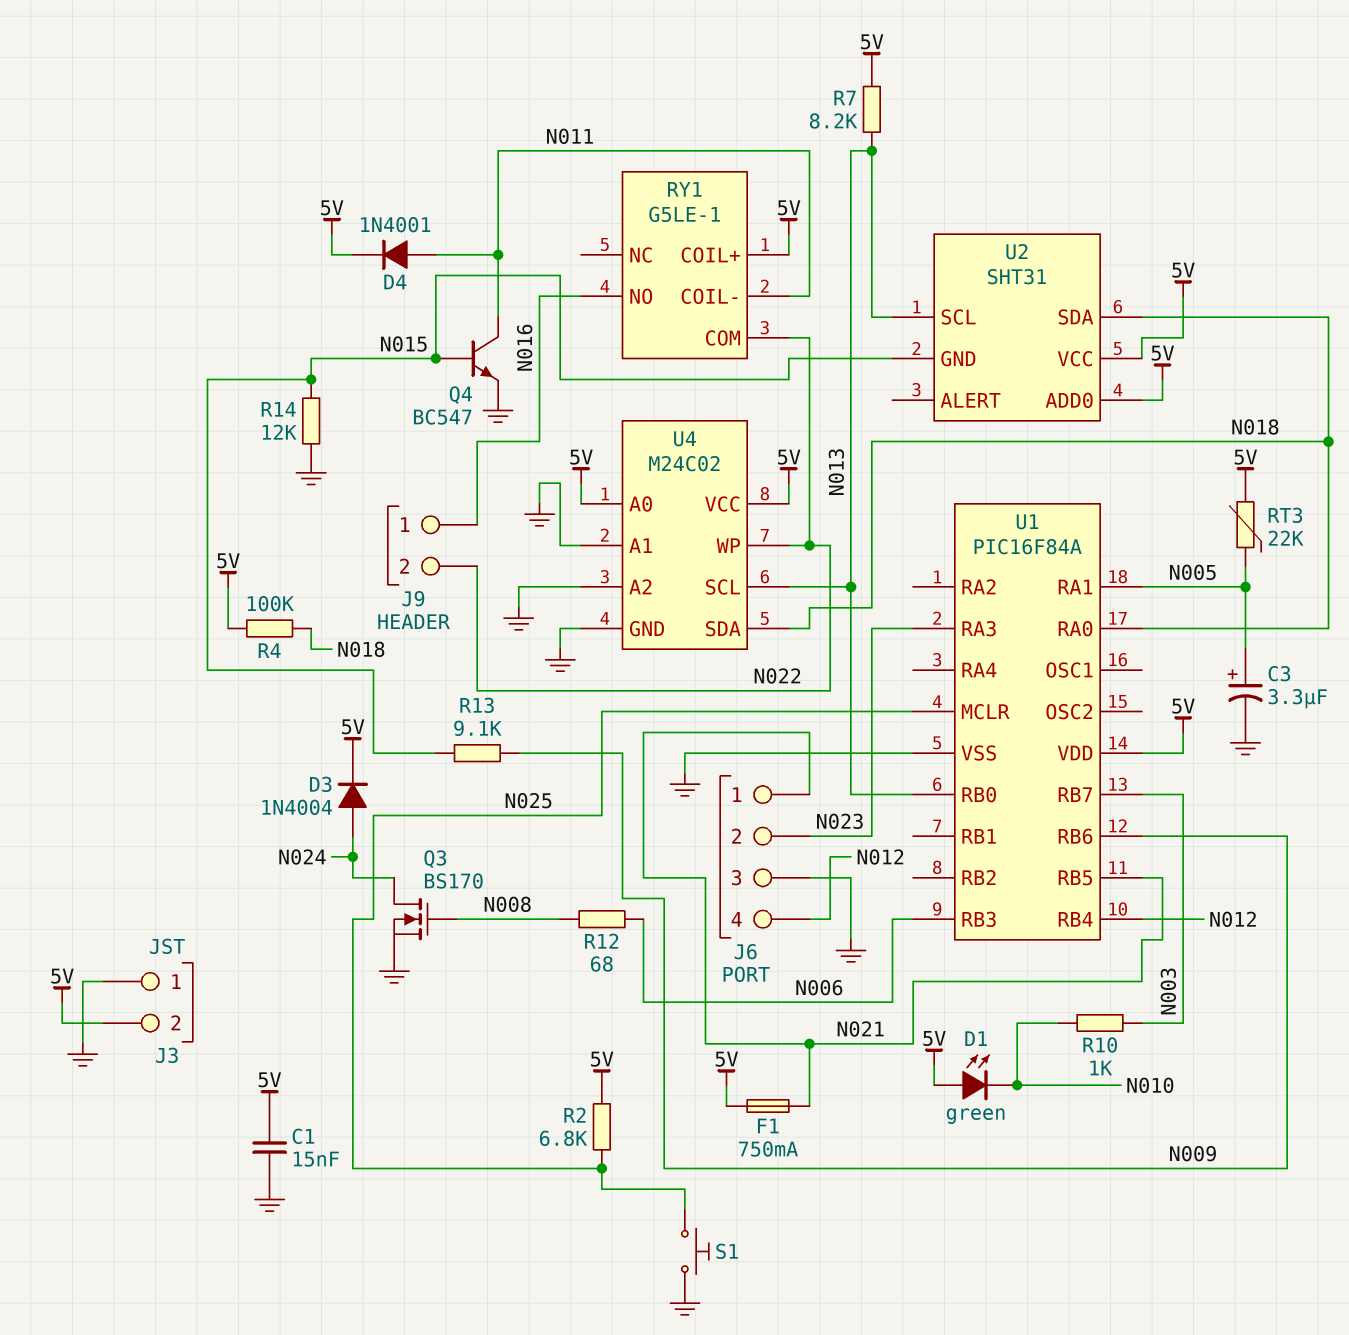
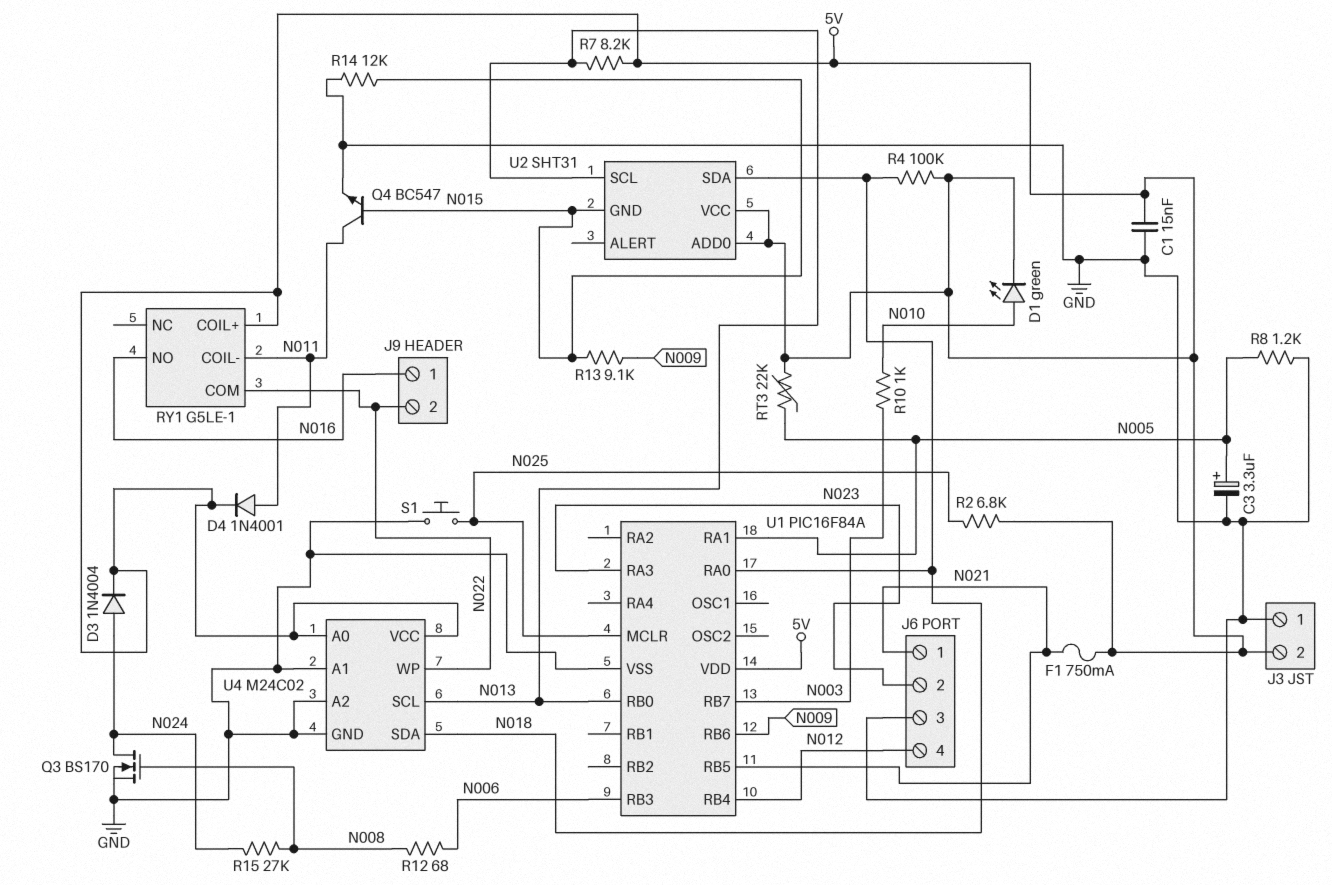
D1: LED green (A 5V, K N010) -> LED green (A N010, K 5V)
R8: none -> 1.2k (GND, N005)
R15: none -> 27k (N008, N024)

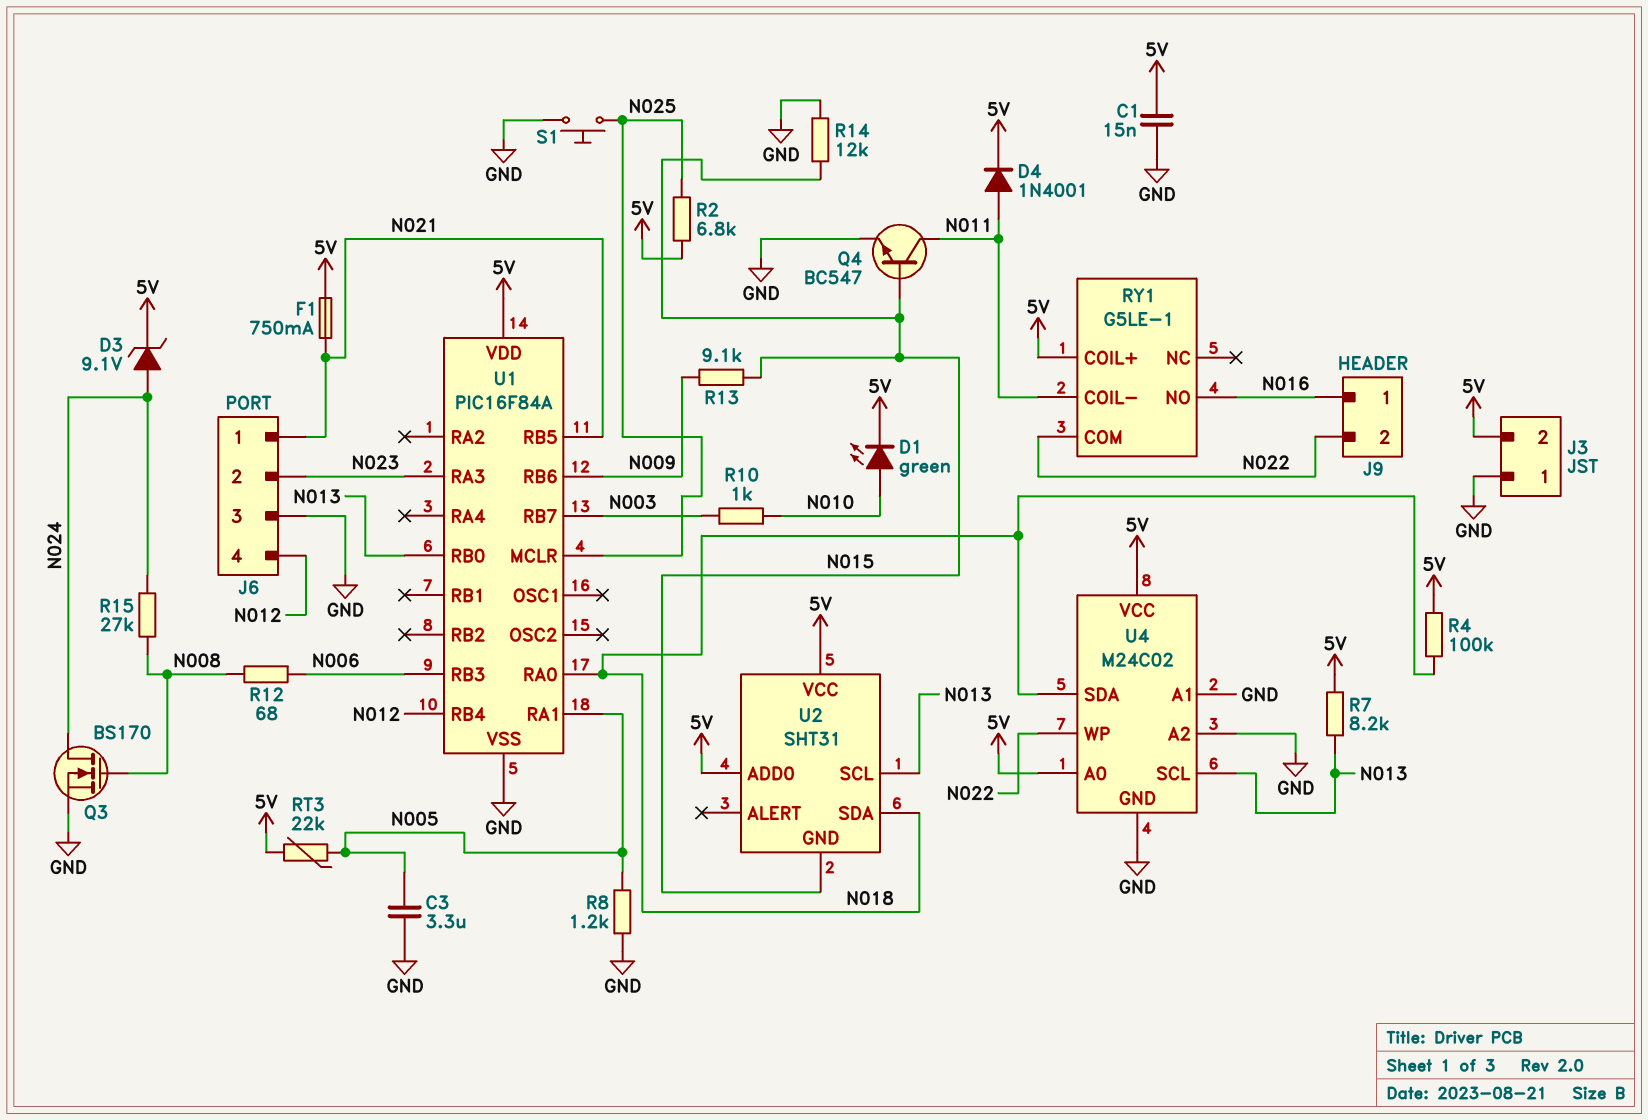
C3: 3.3uF (plus N005, minus GND) -> 3.3uF (GND, N005)
D3: diode 1N4004 (A N024, K 5V) -> zener 9.1V (A N024, K 5V)

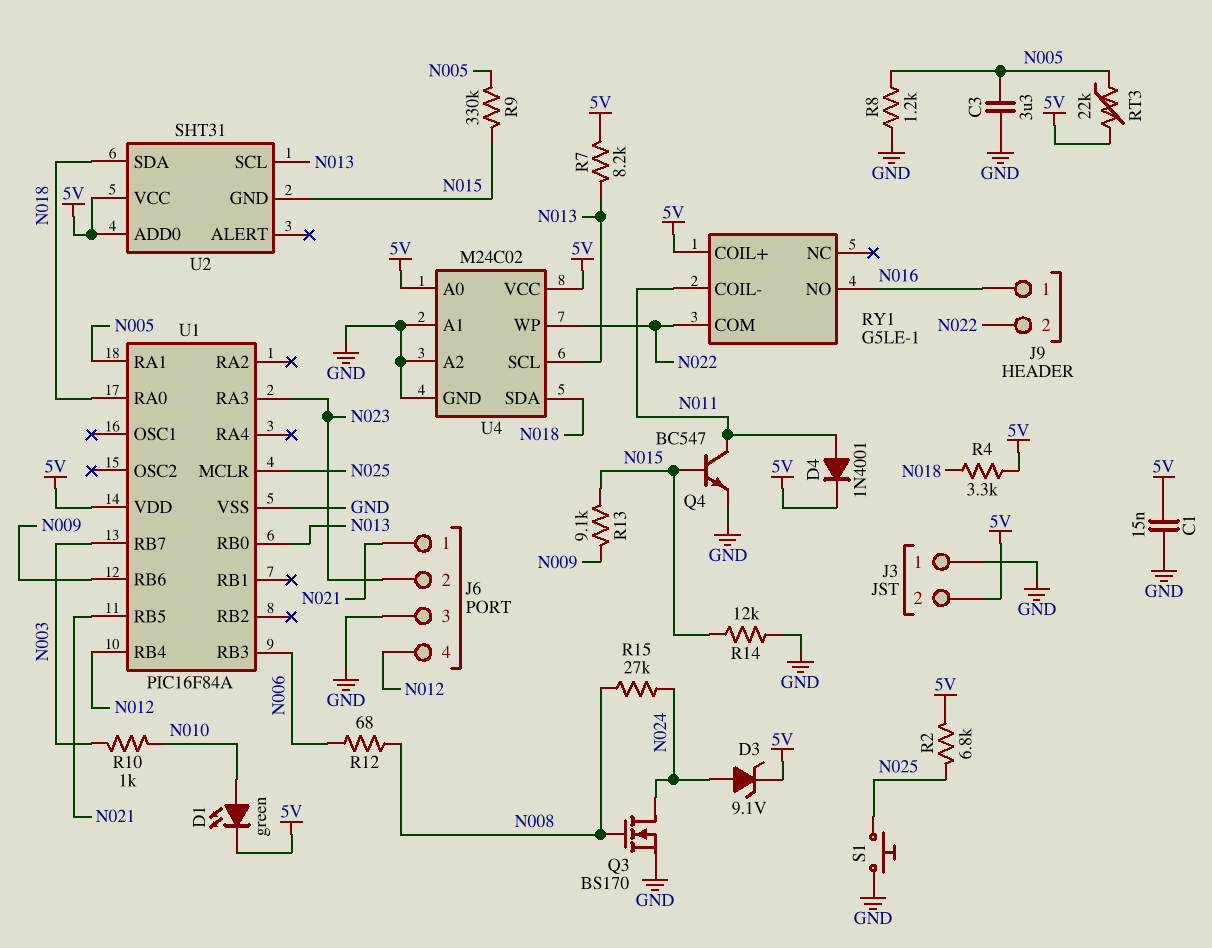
F1: 750mA (5V, N021) -> none
R4: 100k (5V, N018) -> 3.3k (5V, N018)
R9: none -> 330k (N005, N015)

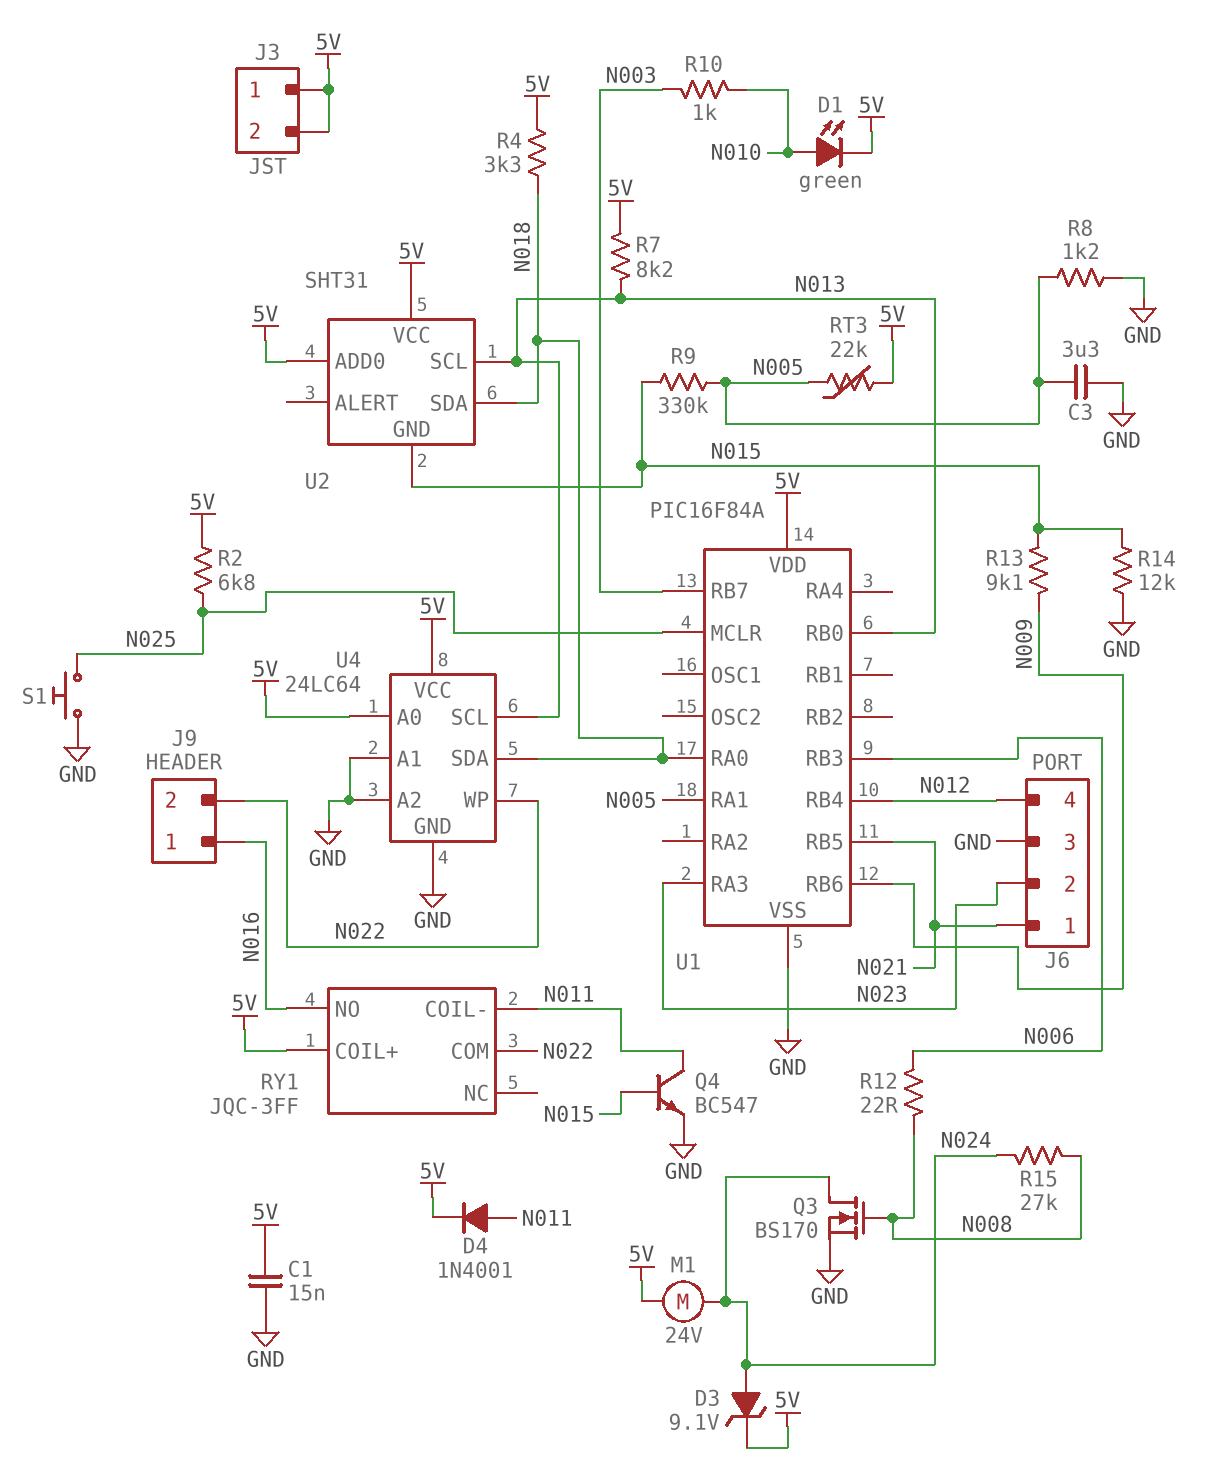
J3 pin 1: GND -> 5V
M1: none -> motor 24V (5V, N024)
R12: 68 (N006, N008) -> 22 (N006, N008)
RY1: G5LE-1 -> JQC-3FF
U4: M24C02 -> 24LC64

